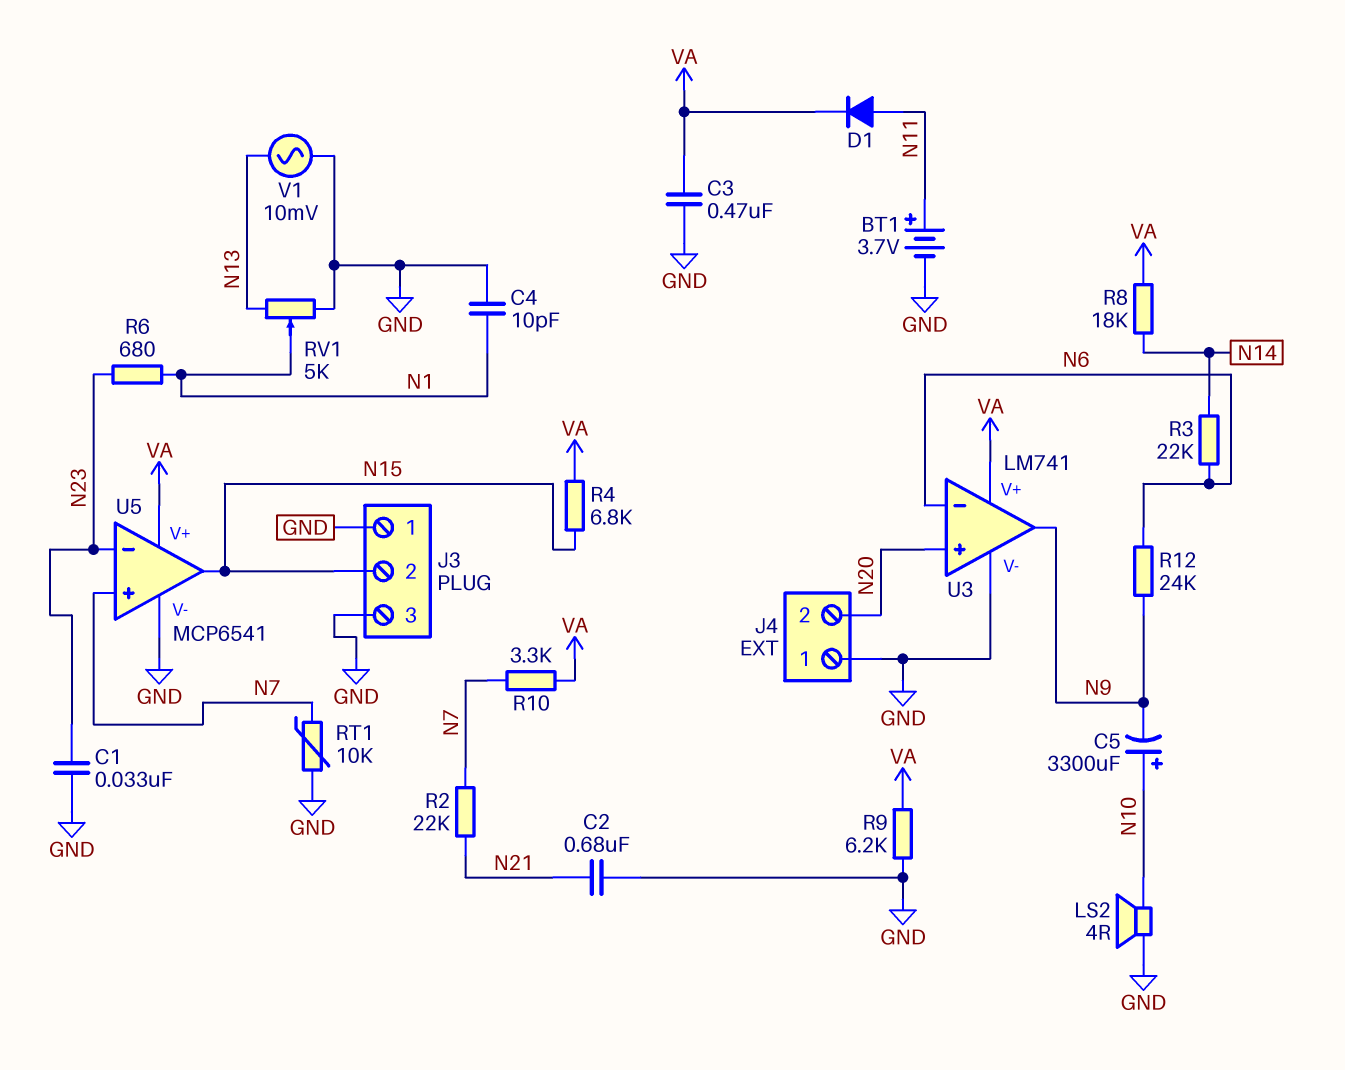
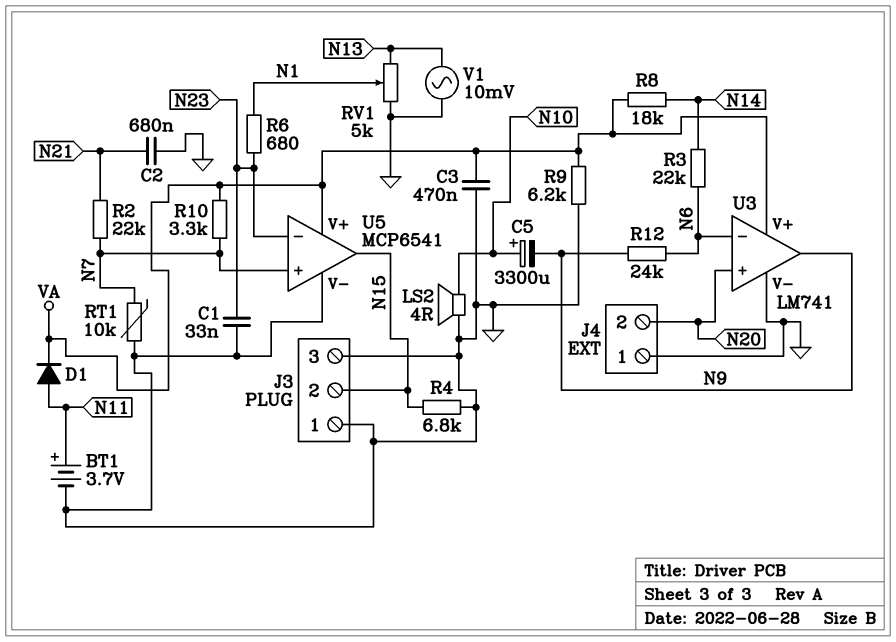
C4: 10pF (GND, N1) -> none
R4: 6.8k (N15, VA) -> 6.8k (GND, N15)

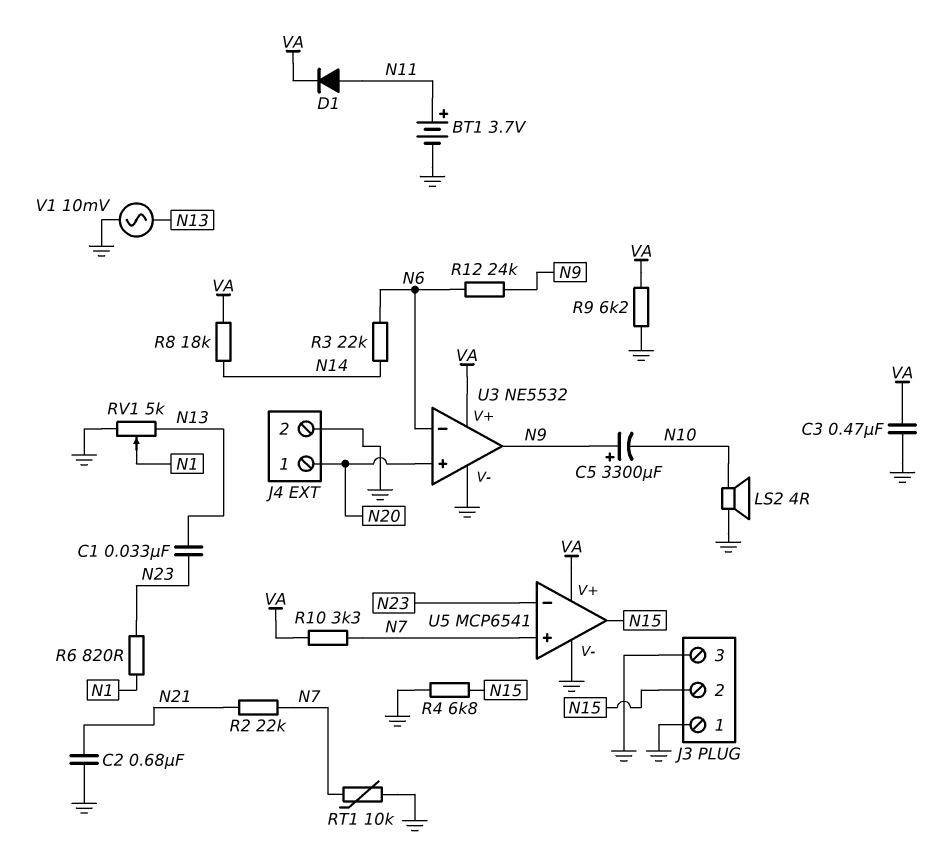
C1: 33nF (GND, N23) -> 33nF (N13, N23)
C5: 3300uF (plus N10, minus N9) -> 3300uF (plus N9, minus N10)
J4 pin 1: GND -> N20
J4 pin 2: N20 -> GND
R6: 680 (N1, N23) -> 820 (N1, N23)
U3: LM741 -> NE5532

